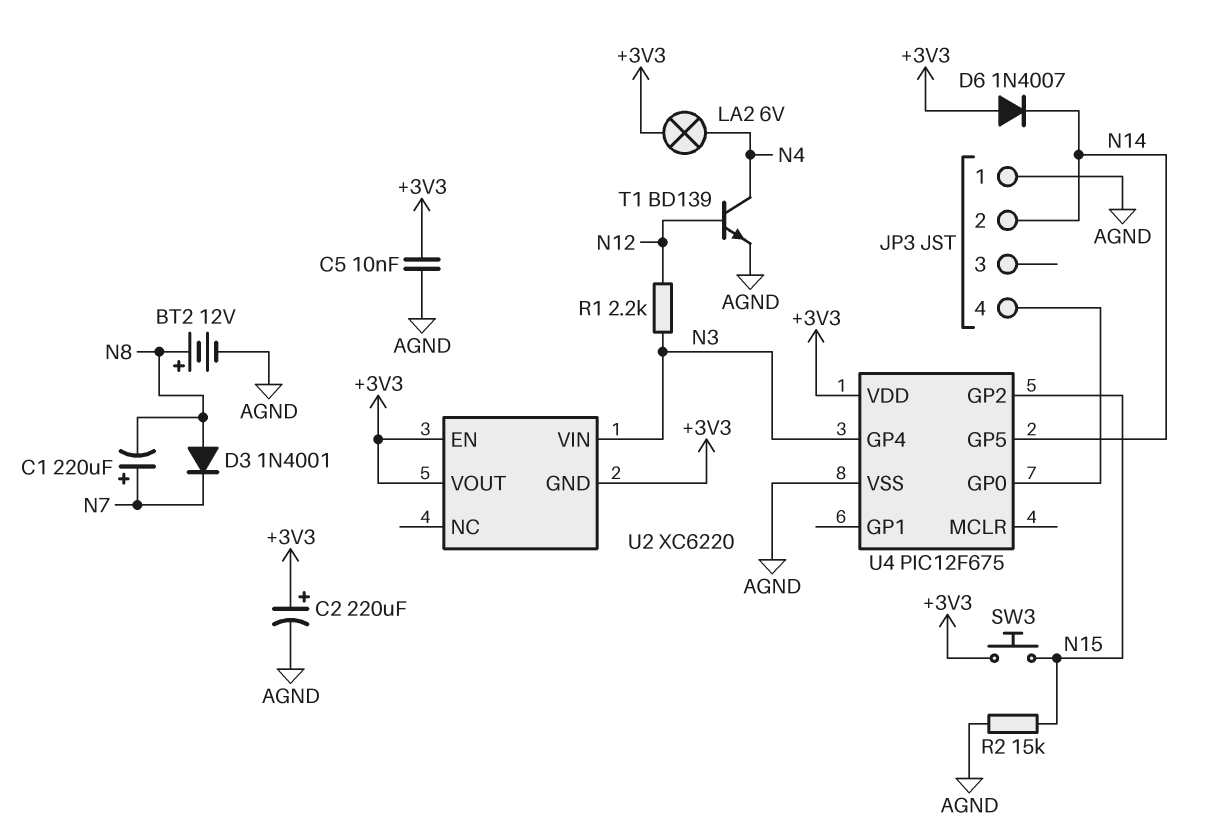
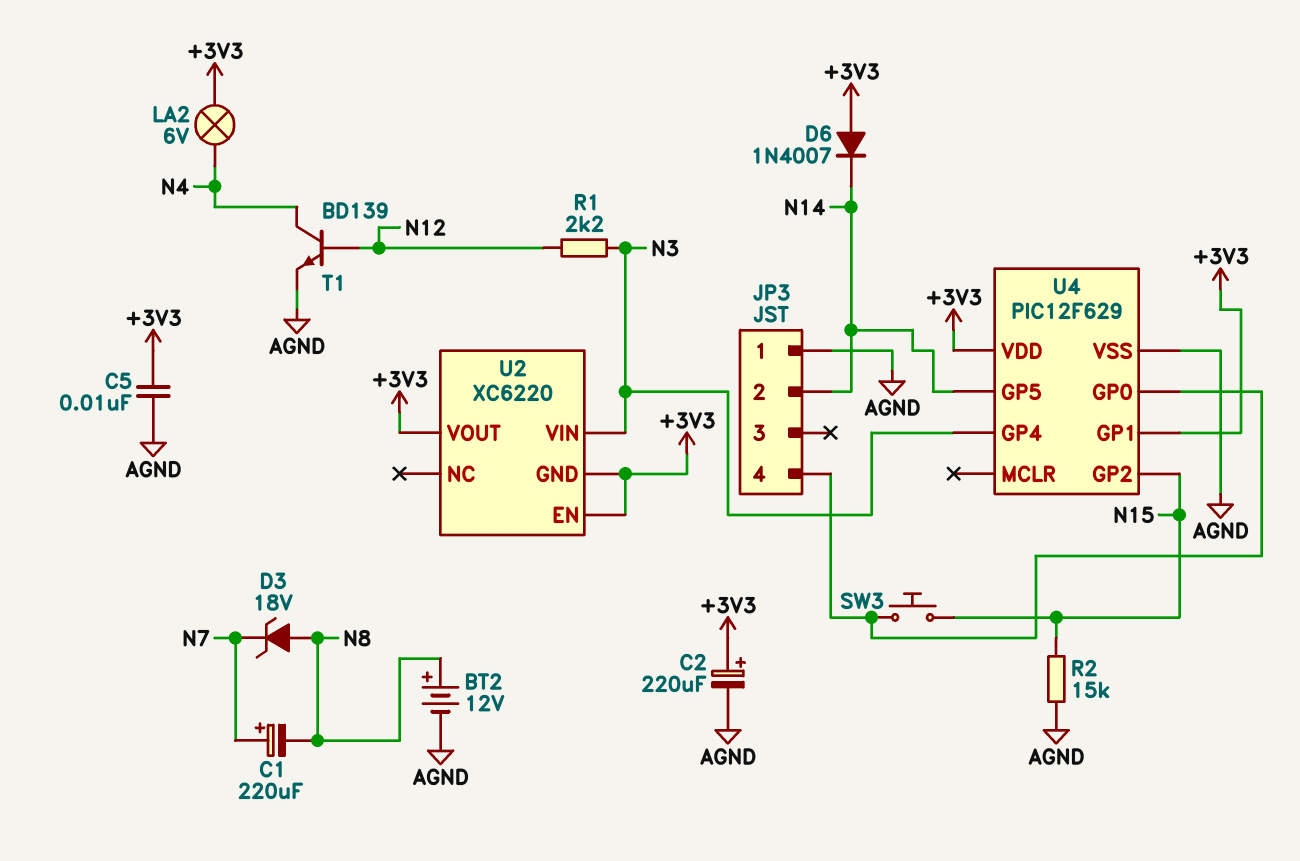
D3: diode 1N4001 (A N8, K N7) -> zener 18V (A N8, K N7)
SW3: button (+3V3, N15) -> button (JP3/4, N15)
U4: PIC12F675 -> PIC12F629
U4 pin GP1: none -> +3V3

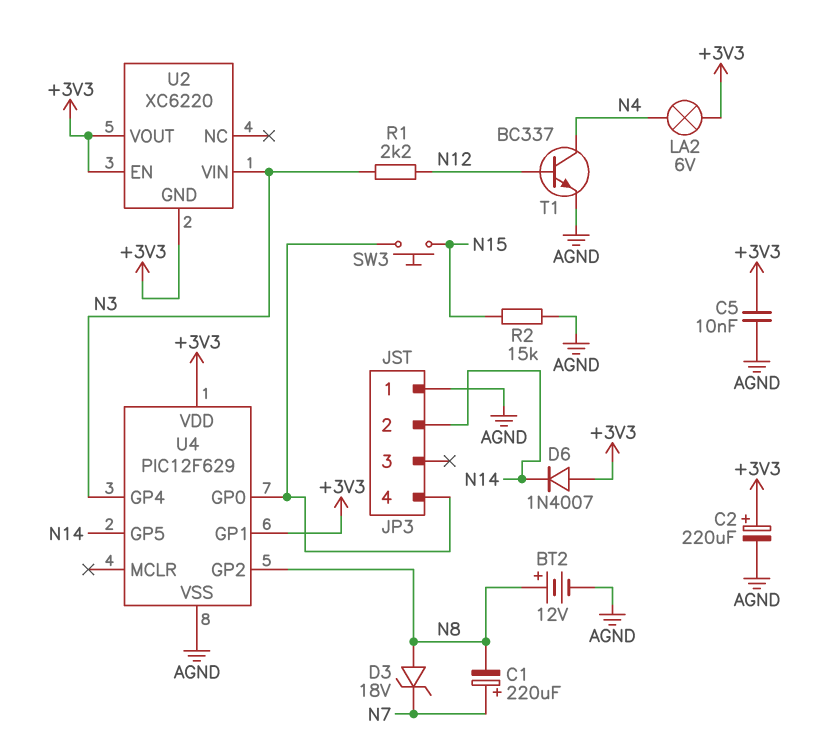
T1: NPN BD139 (B N12, C N4, E AGND) -> NPN BC337 (B N12, C N4, E AGND)
U4 pin GP2: N15 -> N8

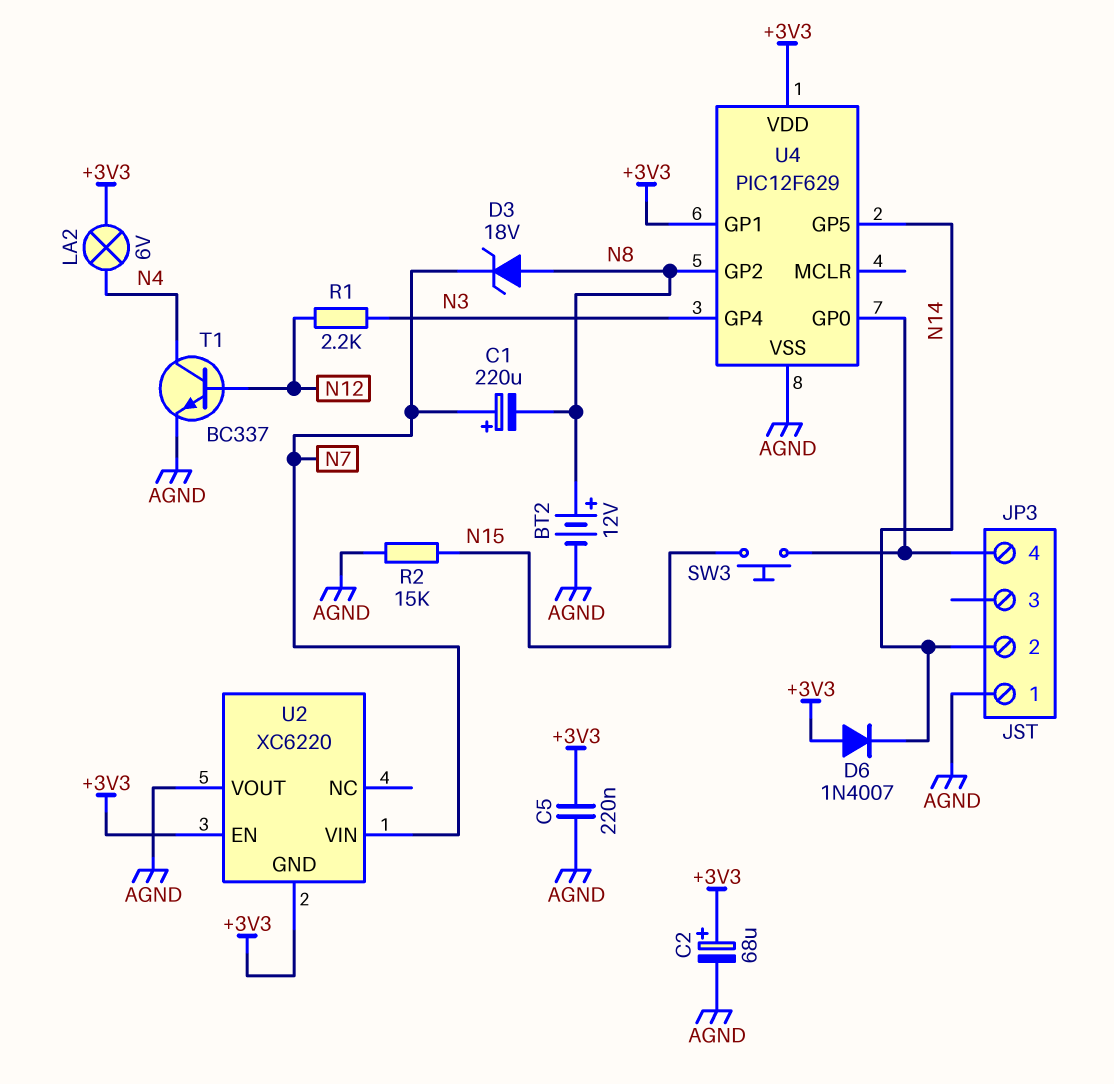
C2: 220uF (plus +3V3, minus AGND) -> 68uF (plus +3V3, minus AGND)
C5: 10nF (+3V3, AGND) -> 220nF (+3V3, AGND)
U2 pin VIN: N3 -> N7
U2 pin VOUT: +3V3 -> AGND

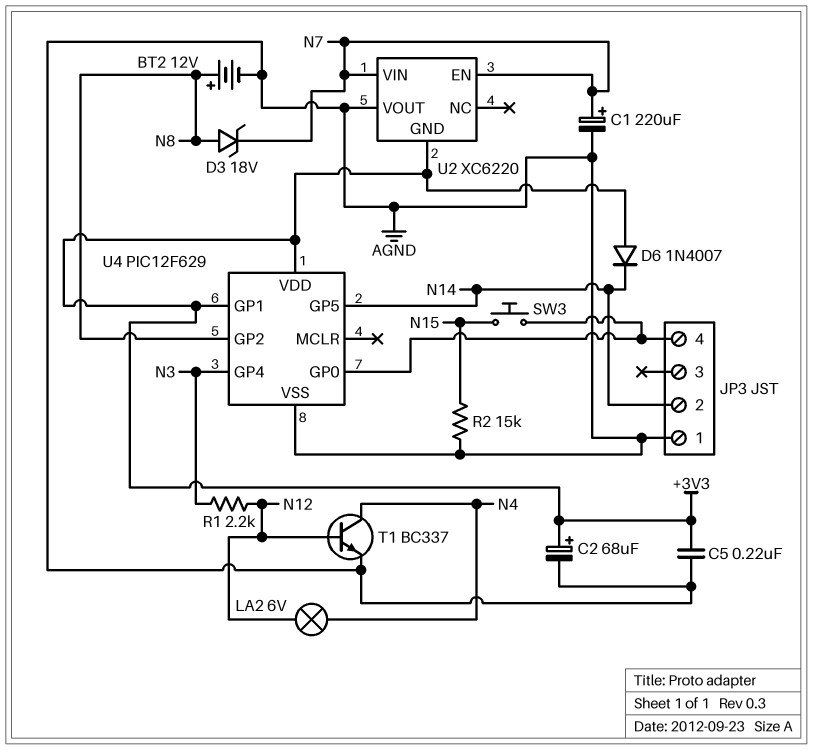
C1: 220uF (plus N7, minus N8) -> 220uF (plus N7, minus AGND)
LA2: lamp 6V (+3V3, N4) -> lamp 6V (N4, N12)
U2 pin EN: +3V3 -> N7

